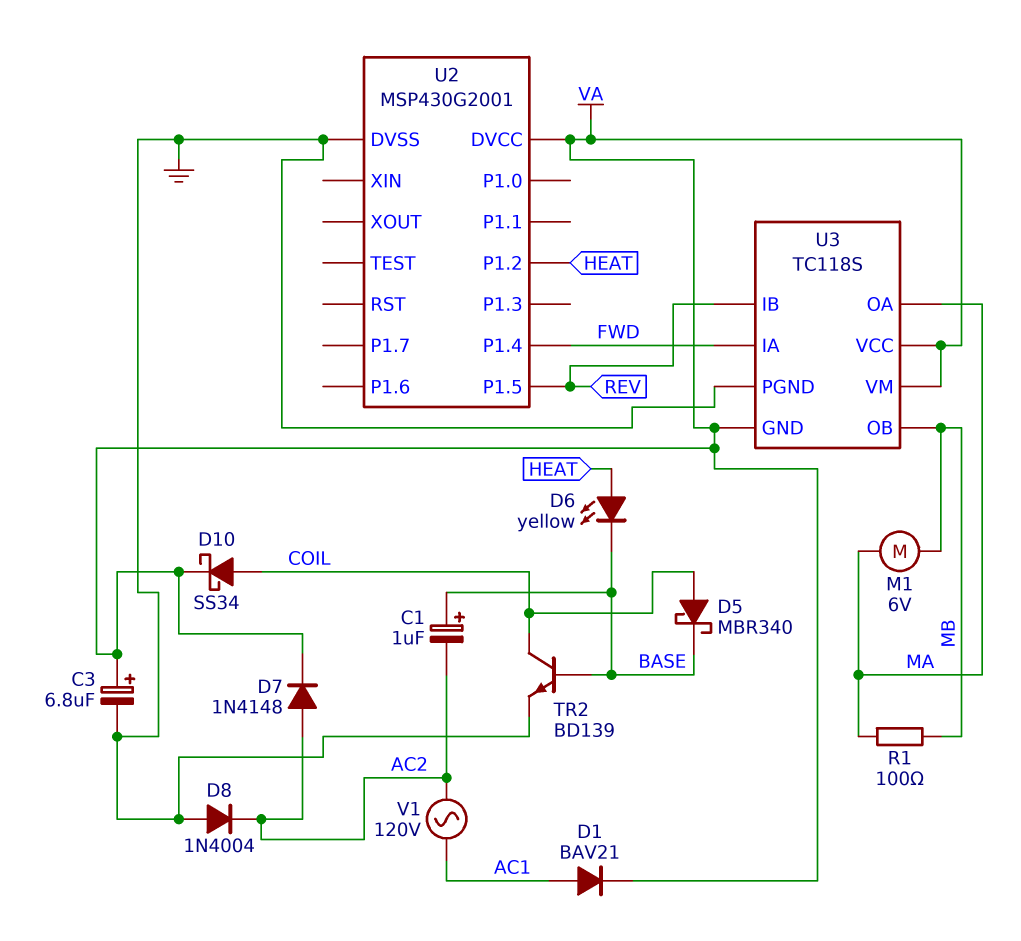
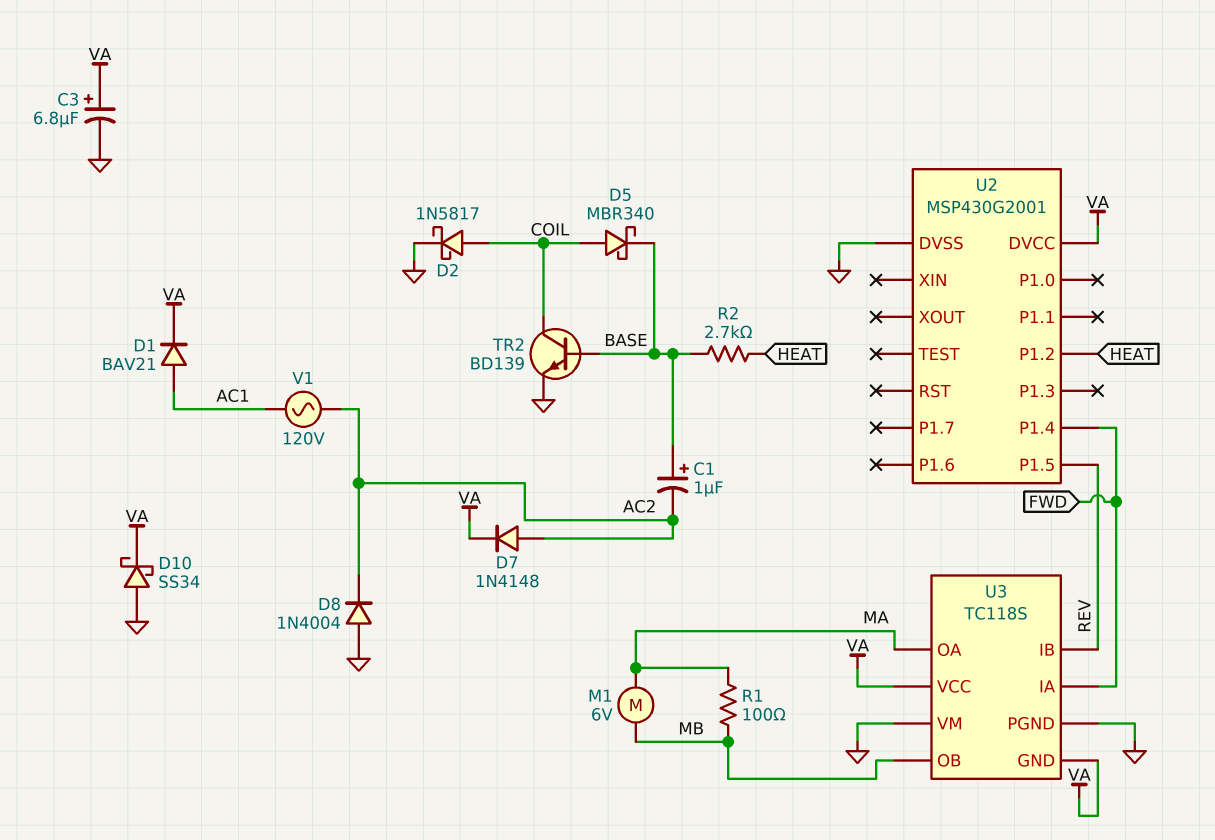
D2: none -> schottky 1N5817 (A COIL, K GND)
D6: LED yellow (A HEAT, K BASE) -> none
D10: schottky SS34 (A COIL, K VA) -> schottky SS34 (A GND, K VA)
R2: none -> 2.7k (BASE, HEAT)
U3 pin VM: VA -> GND

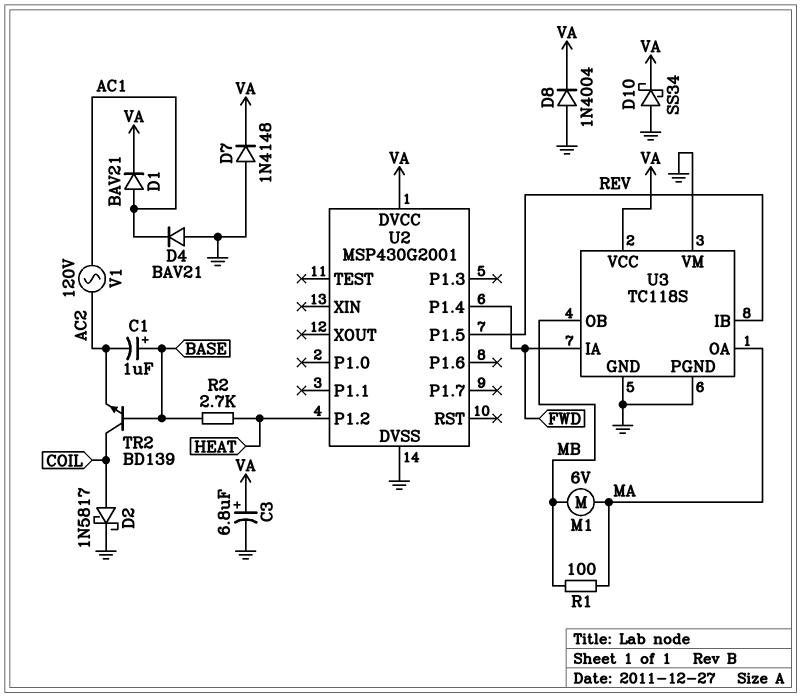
D4: none -> diode BAV21 (A GND, K AC1)
D5: schottky MBR340 (A COIL, K BASE) -> none
D7: diode 1N4148 (A AC2, K VA) -> diode 1N4148 (A GND, K VA)
D8: diode 1N4004 (A GND, K AC2) -> diode 1N4004 (A GND, K VA)
TR2: NPN BD139 (B BASE, C COIL, E GND) -> NPN BD139 (B BASE, C COIL, E AC2)
U3 pin GND: VA -> GND

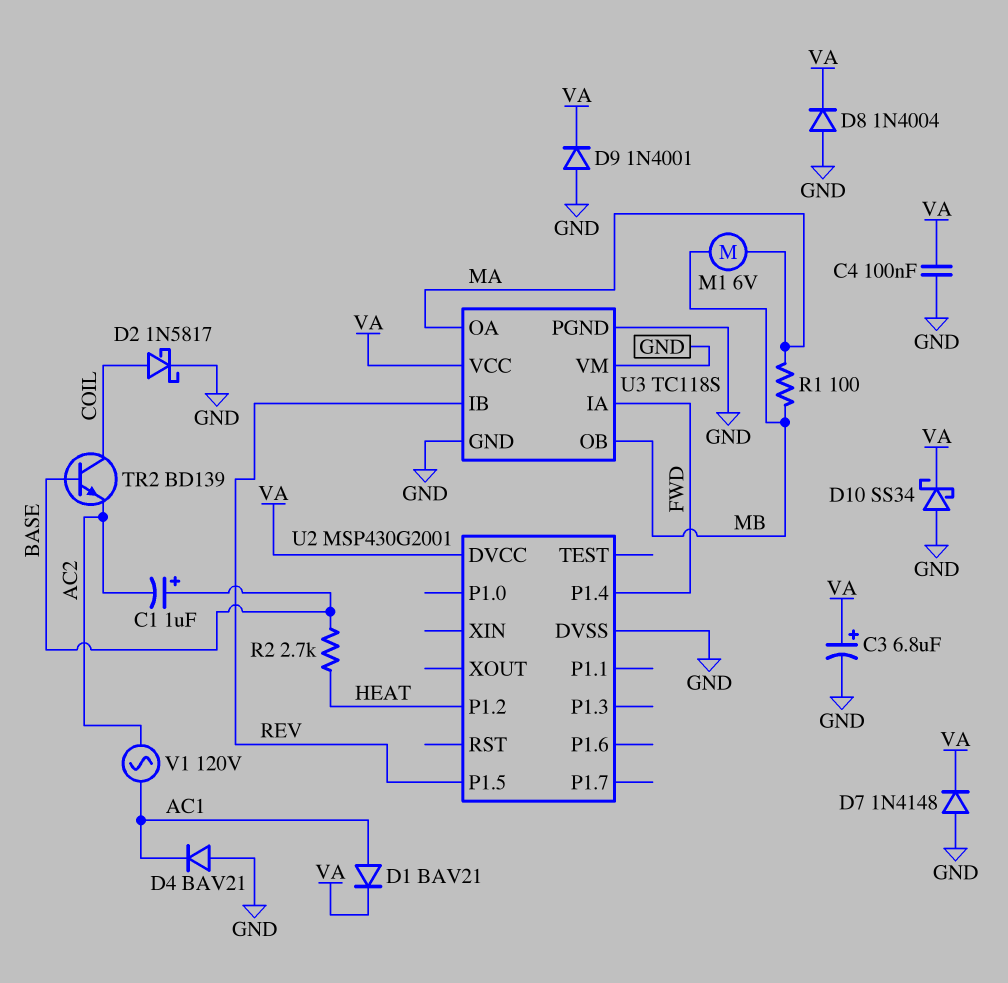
C4: none -> 100nF (GND, VA)
D9: none -> diode 1N4001 (A GND, K VA)

